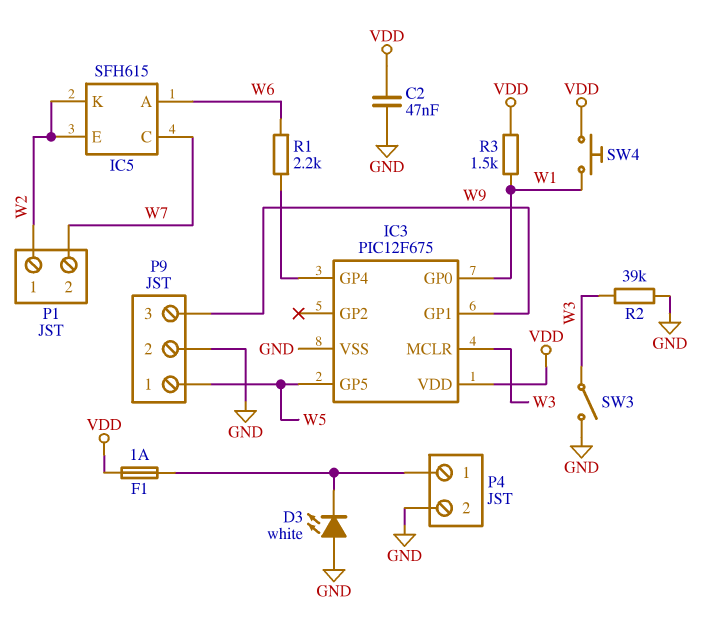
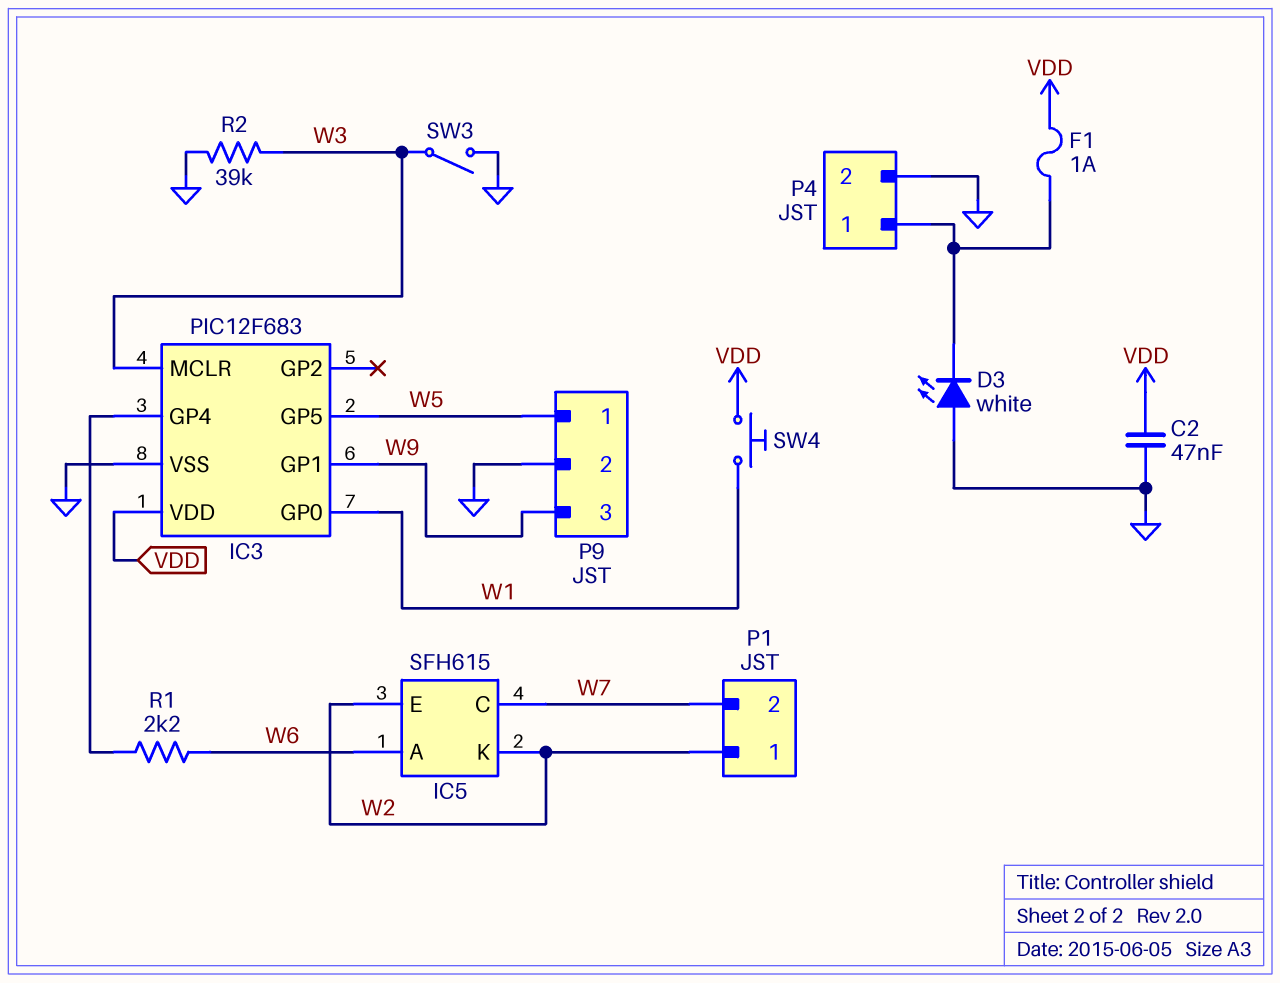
IC3: PIC12F675 -> PIC12F683
R3: 1.5k (VDD, W1) -> none

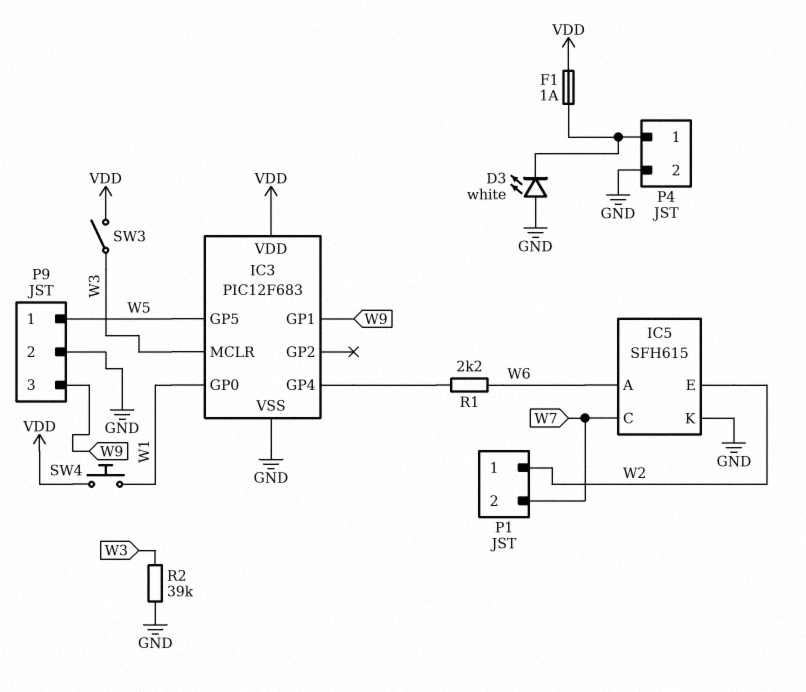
C2: 47nF (GND, VDD) -> none
IC5 pin K: W2 -> GND
SW3: switch (GND, W3) -> switch (VDD, W3)

